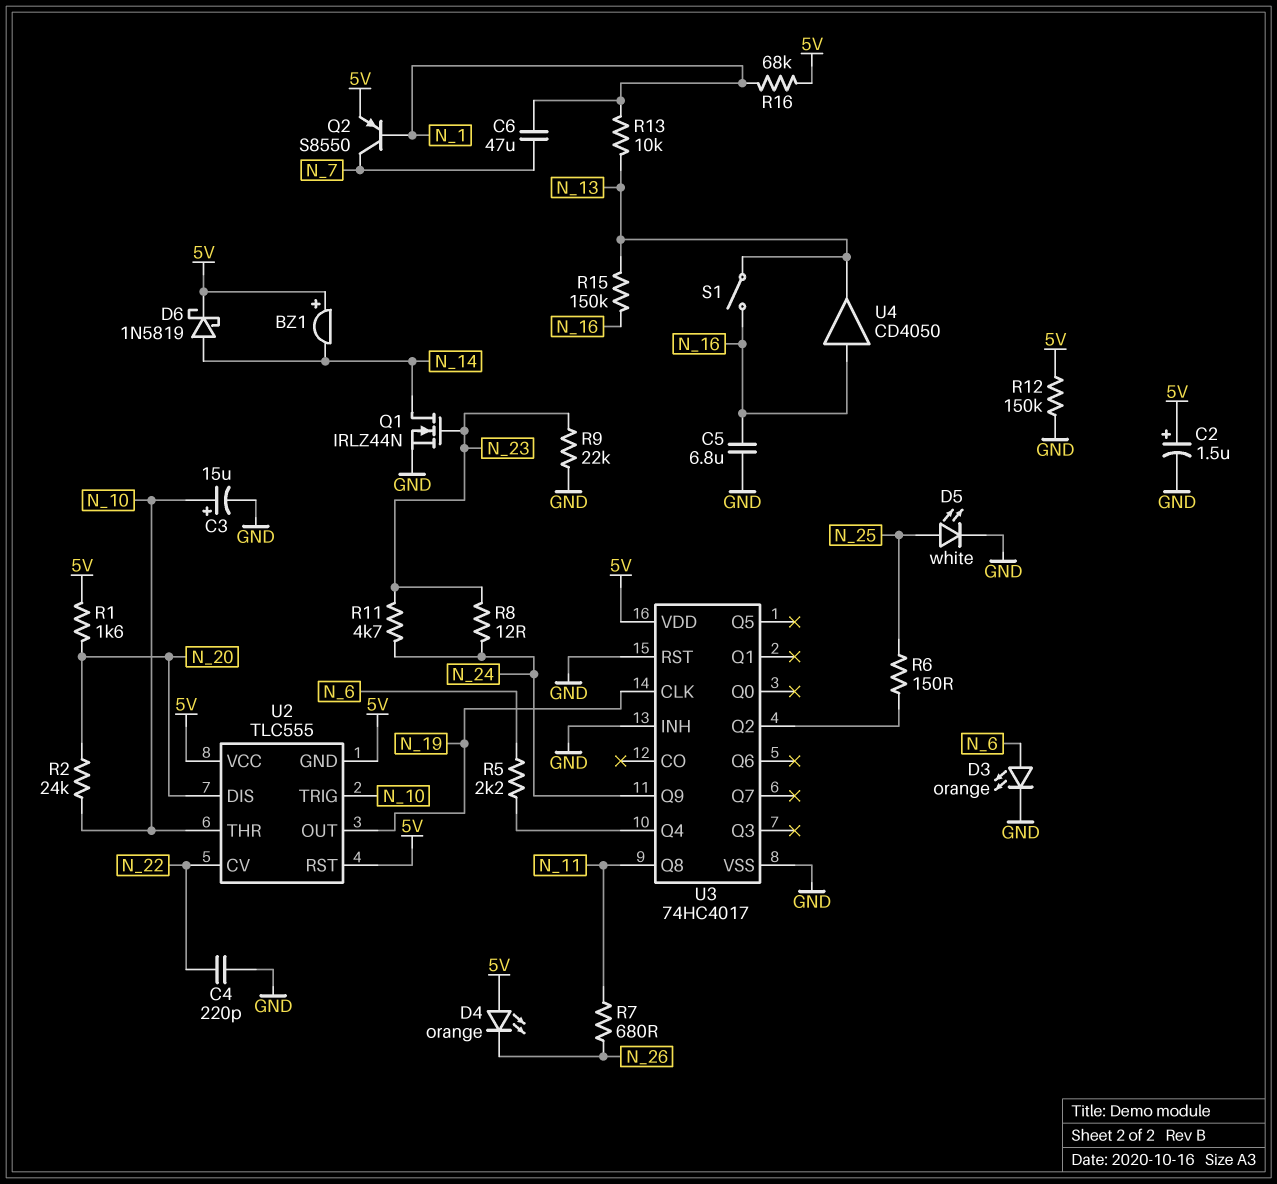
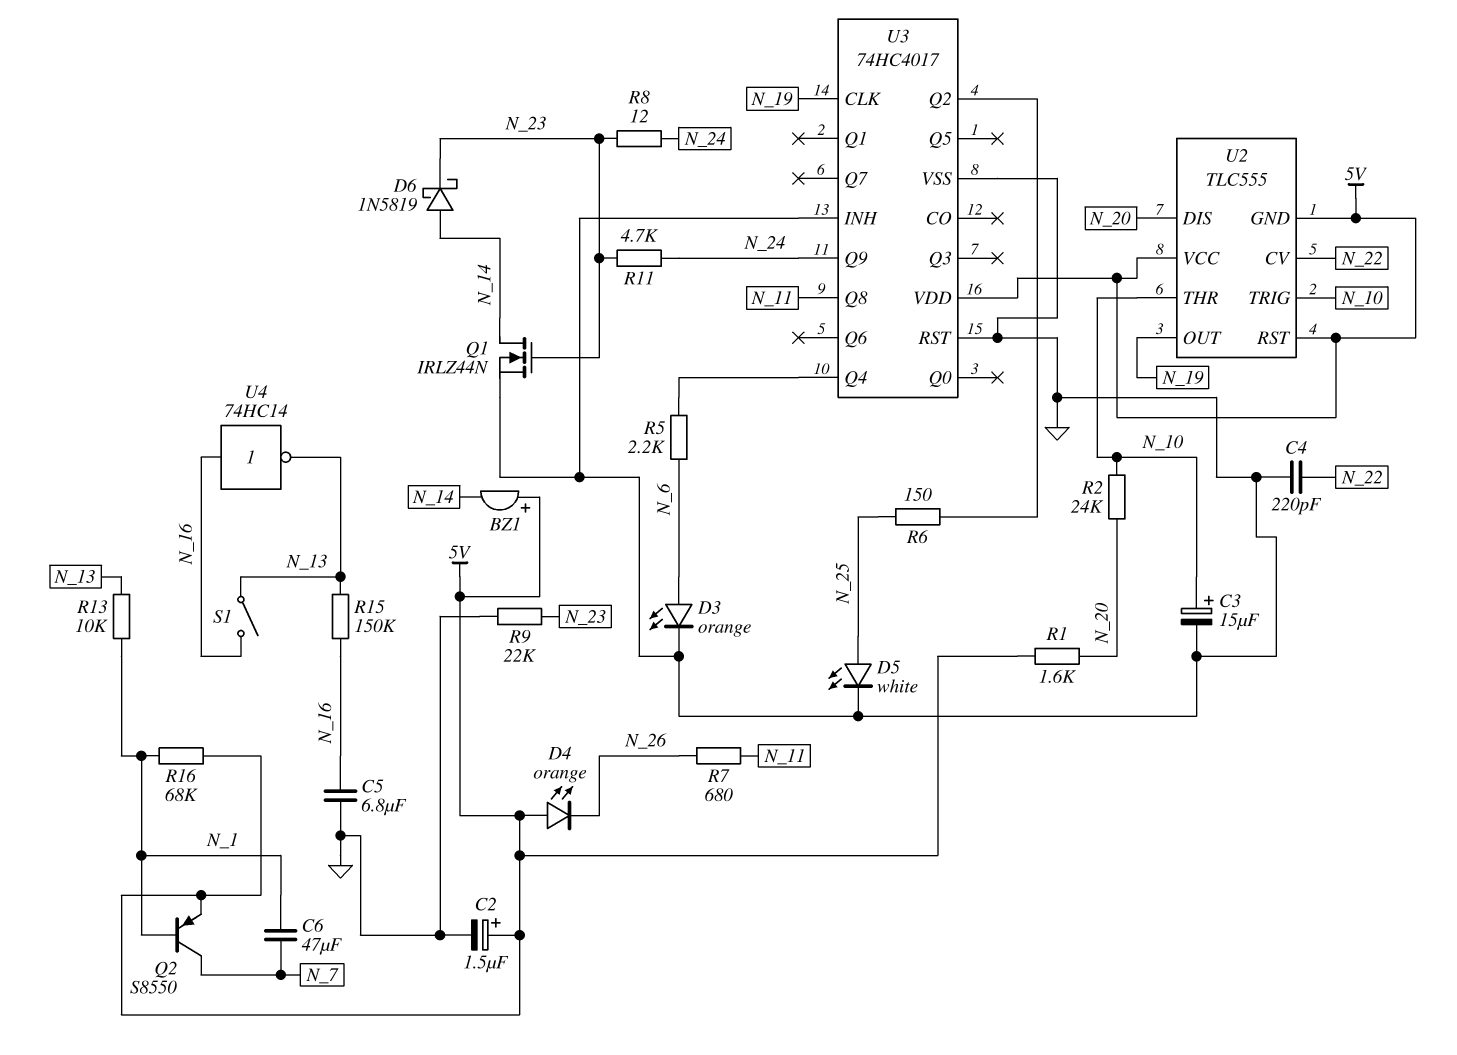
D6: schottky 1N5819 (A N_14, K 5V) -> schottky 1N5819 (A N_14, K N_23)
R12: 150k (5V, GND) -> none
U4: buffer CD4050 (in N_16, out N_13) -> NOT 74HC14 (in N_16, out N_13)

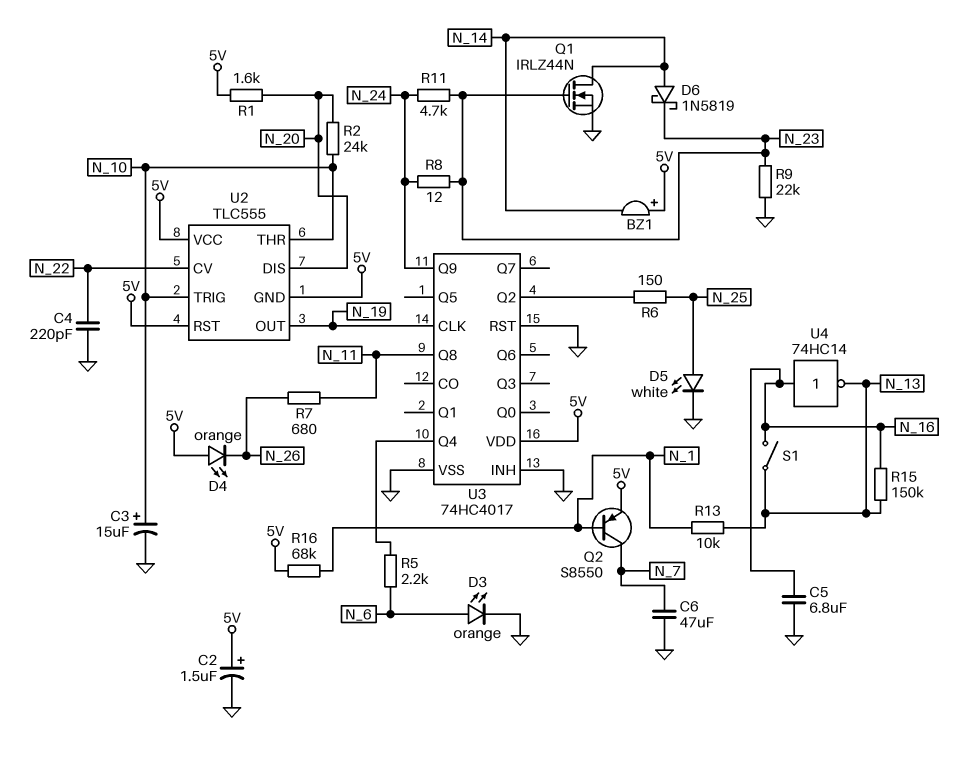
C6: 47uF (N_1, N_7) -> 47uF (GND, N_7)

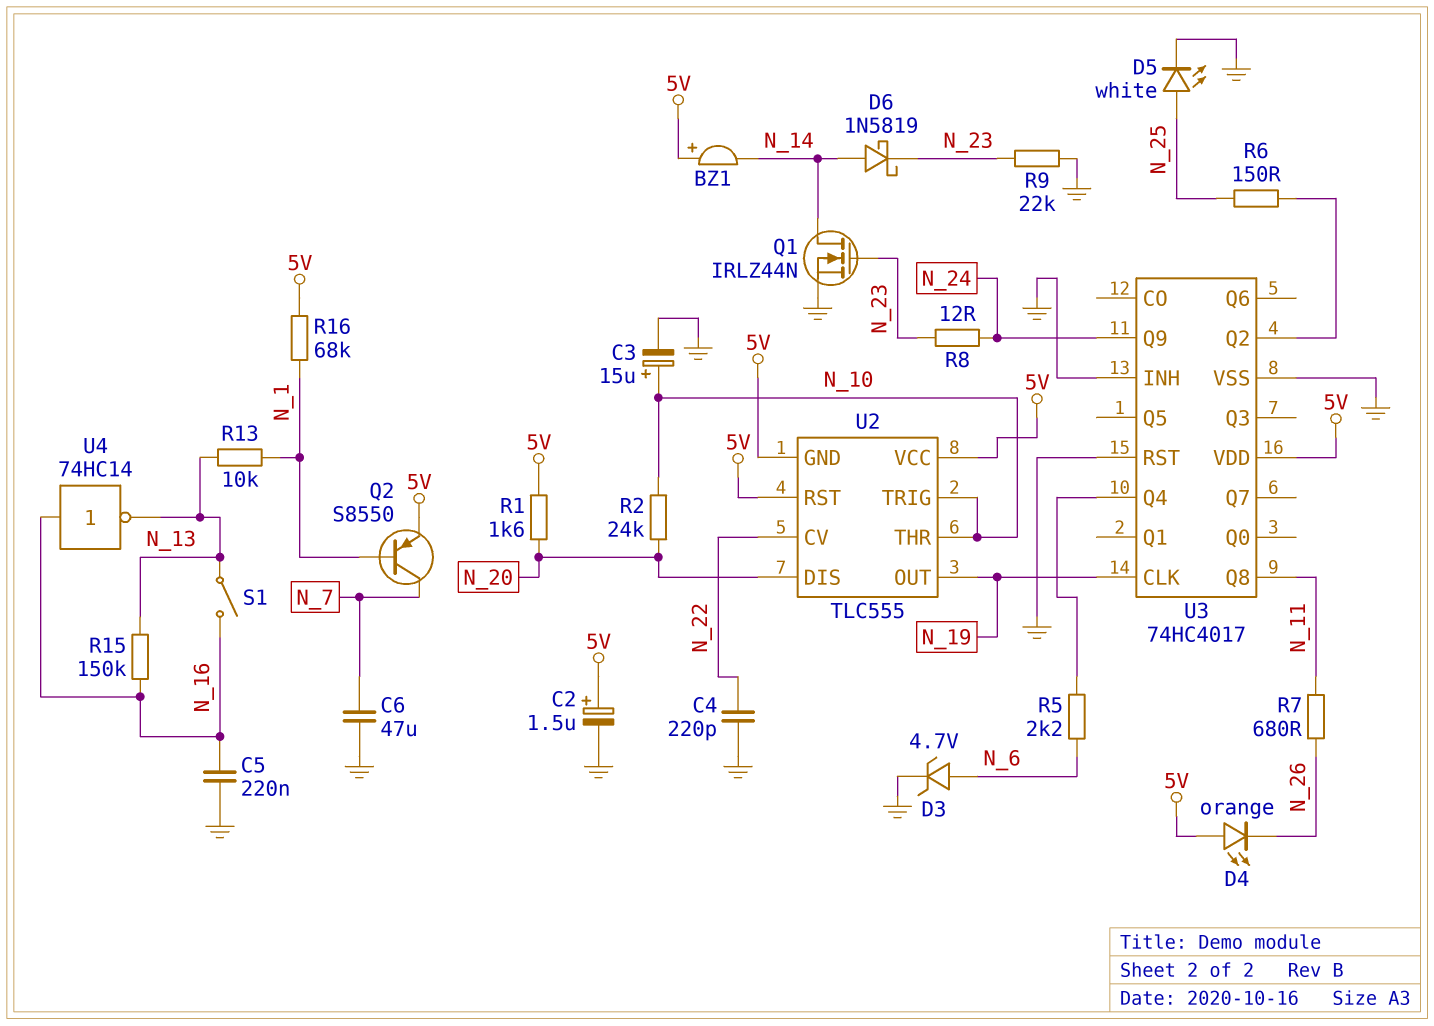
C5: 6.8uF (GND, N_16) -> 220nF (GND, N_16)
D3: LED orange (A N_6, K GND) -> zener 4.7V (A N_6, K GND)
R11: 4.7k (N_23, N_24) -> none

